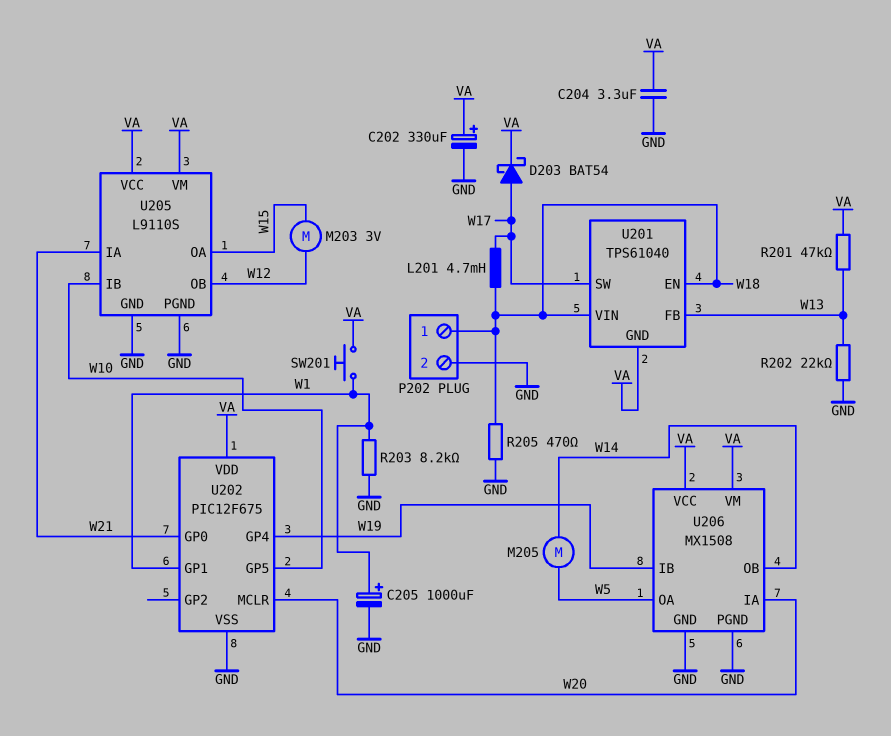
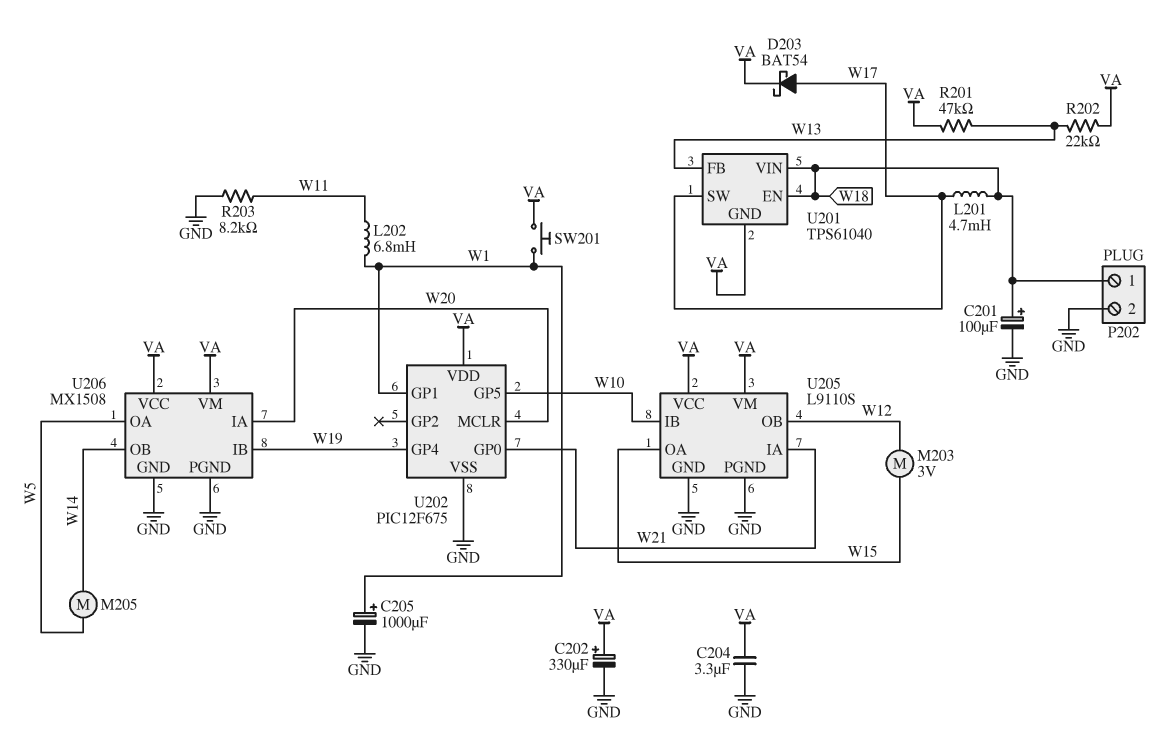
C201: none -> 100uF (plus W18, minus GND)
L202: none -> 6.8mH (W1, W11)
R202: 22k (GND, W13) -> 22k (VA, W13)
R203: 8.2k (GND, W1) -> 8.2k (GND, W11)
R205: 470 (GND, W18) -> none

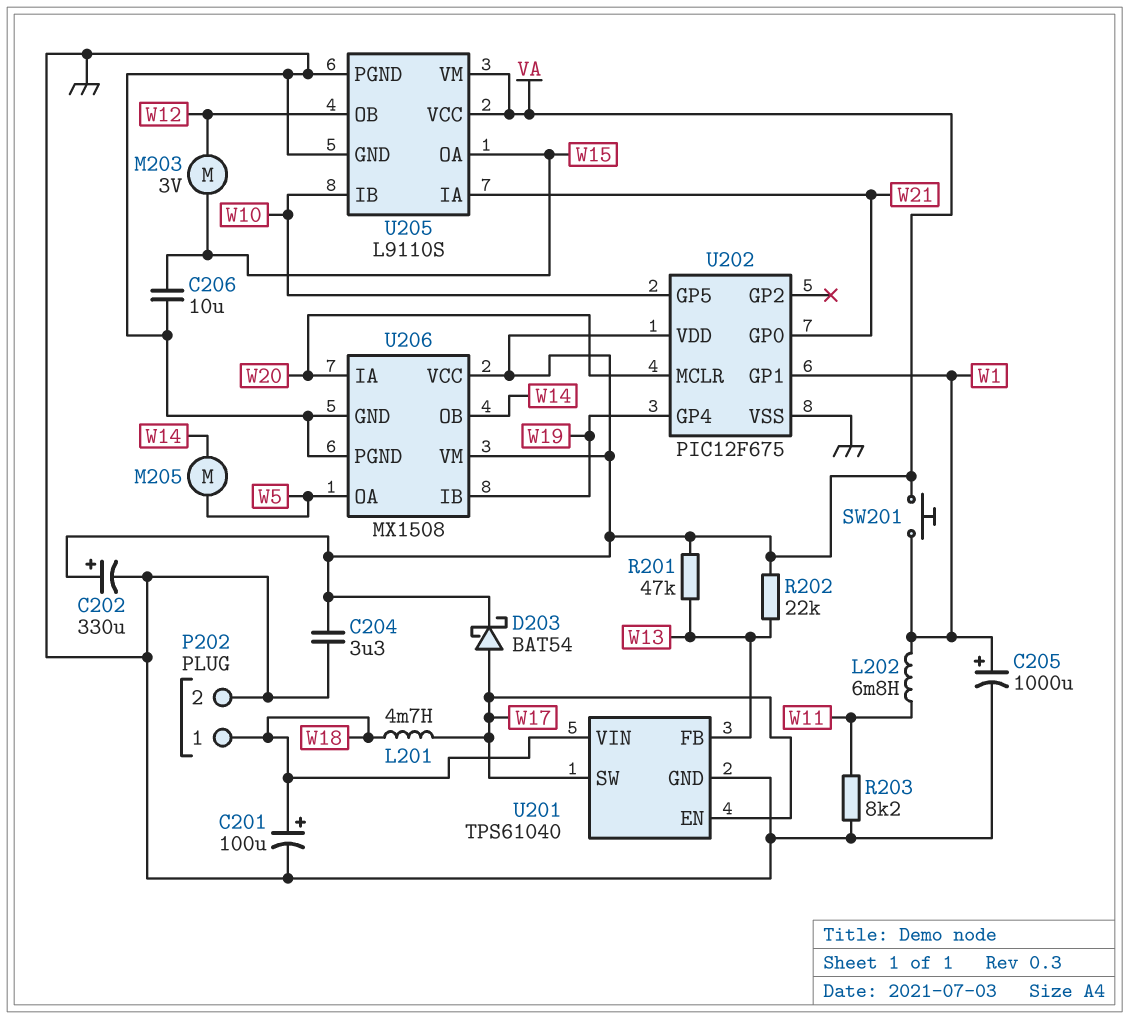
C206: none -> 10uF (GND, W15)
U201 pin EN: W18 -> W17
U201 pin GND: VA -> GND

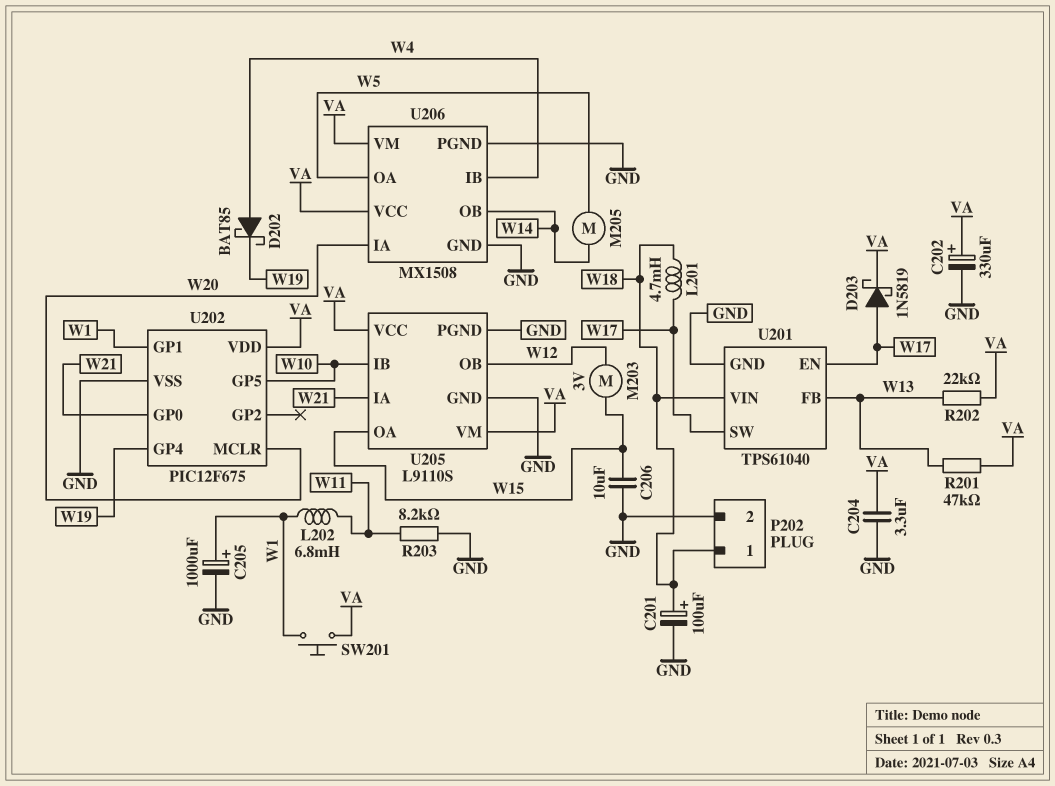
D202: none -> schottky BAT85 (A W4, K W19)
D203: schottky BAT54 (A W17, K VA) -> schottky 1N5819 (A W17, K VA)
U206 pin IB: W19 -> W4

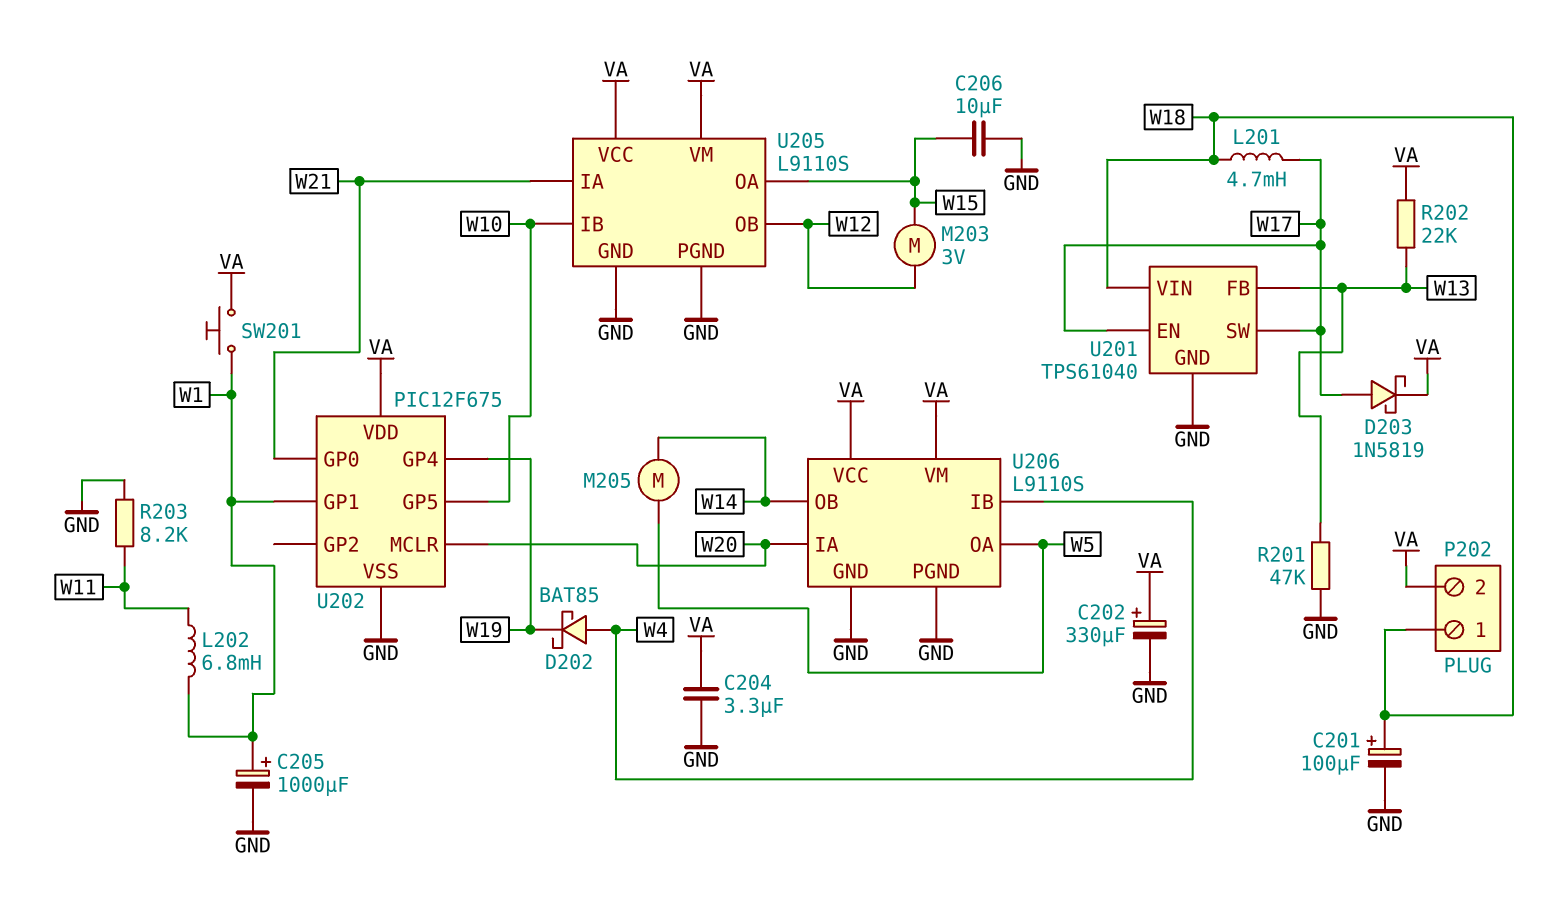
P202 pin 2: GND -> VA
R201: 47k (VA, W13) -> 47k (GND, W13)
U206: MX1508 -> L9110S

